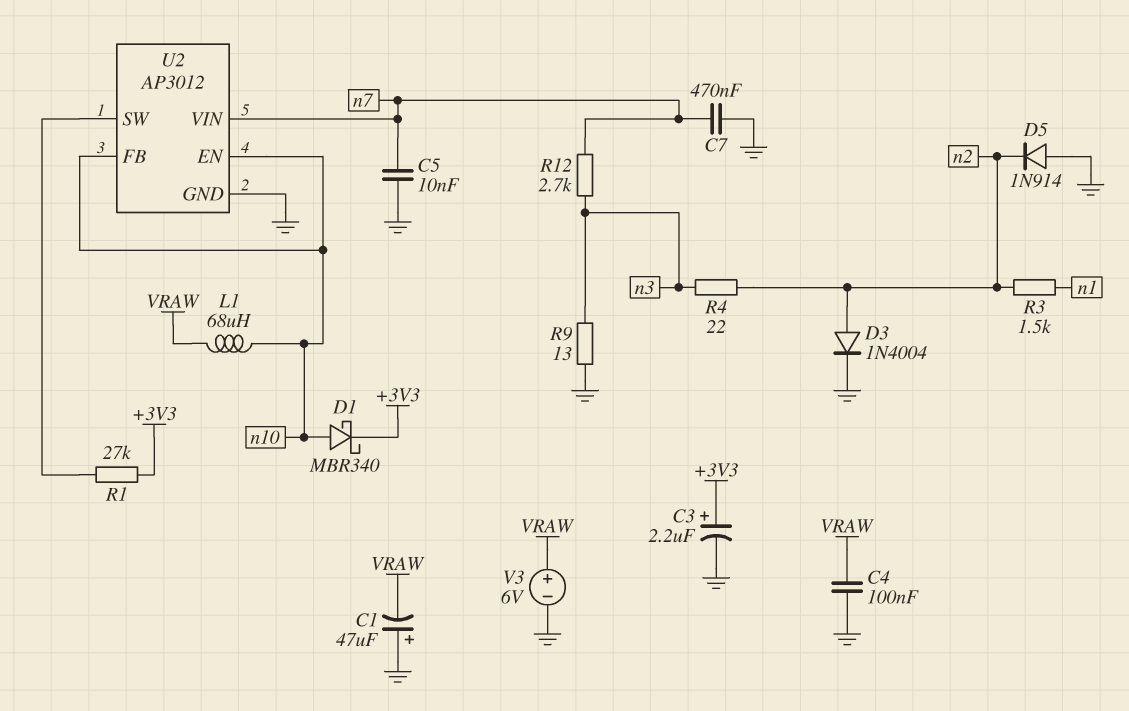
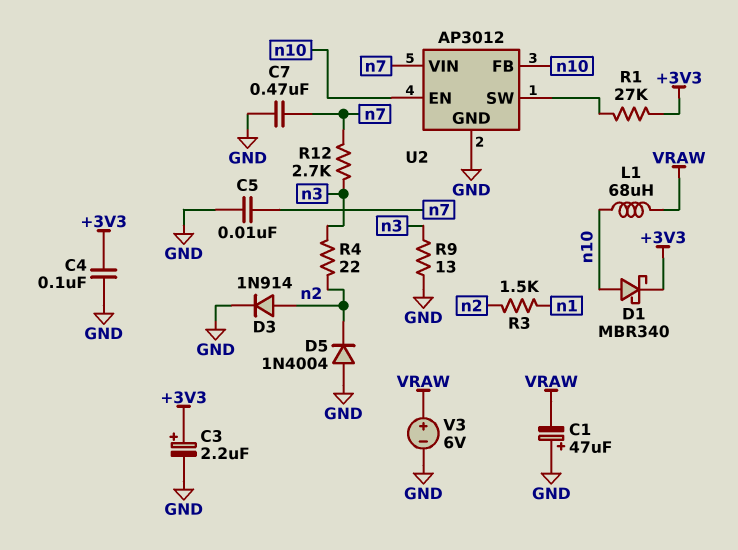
C4: 100nF (GND, VRAW) -> 100nF (+3V3, GND)
D3: diode 1N4004 (A n2, K GND) -> diode 1N914 (A n2, K GND)
D5: diode 1N914 (A GND, K n2) -> diode 1N4004 (A GND, K n2)

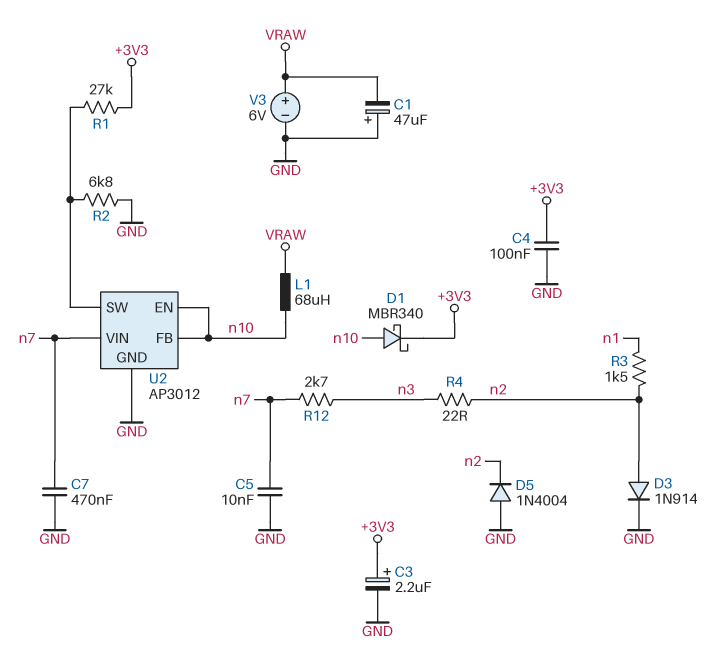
R2: none -> 6.8k (GND, U2/SW)
R9: 13 (GND, n3) -> none

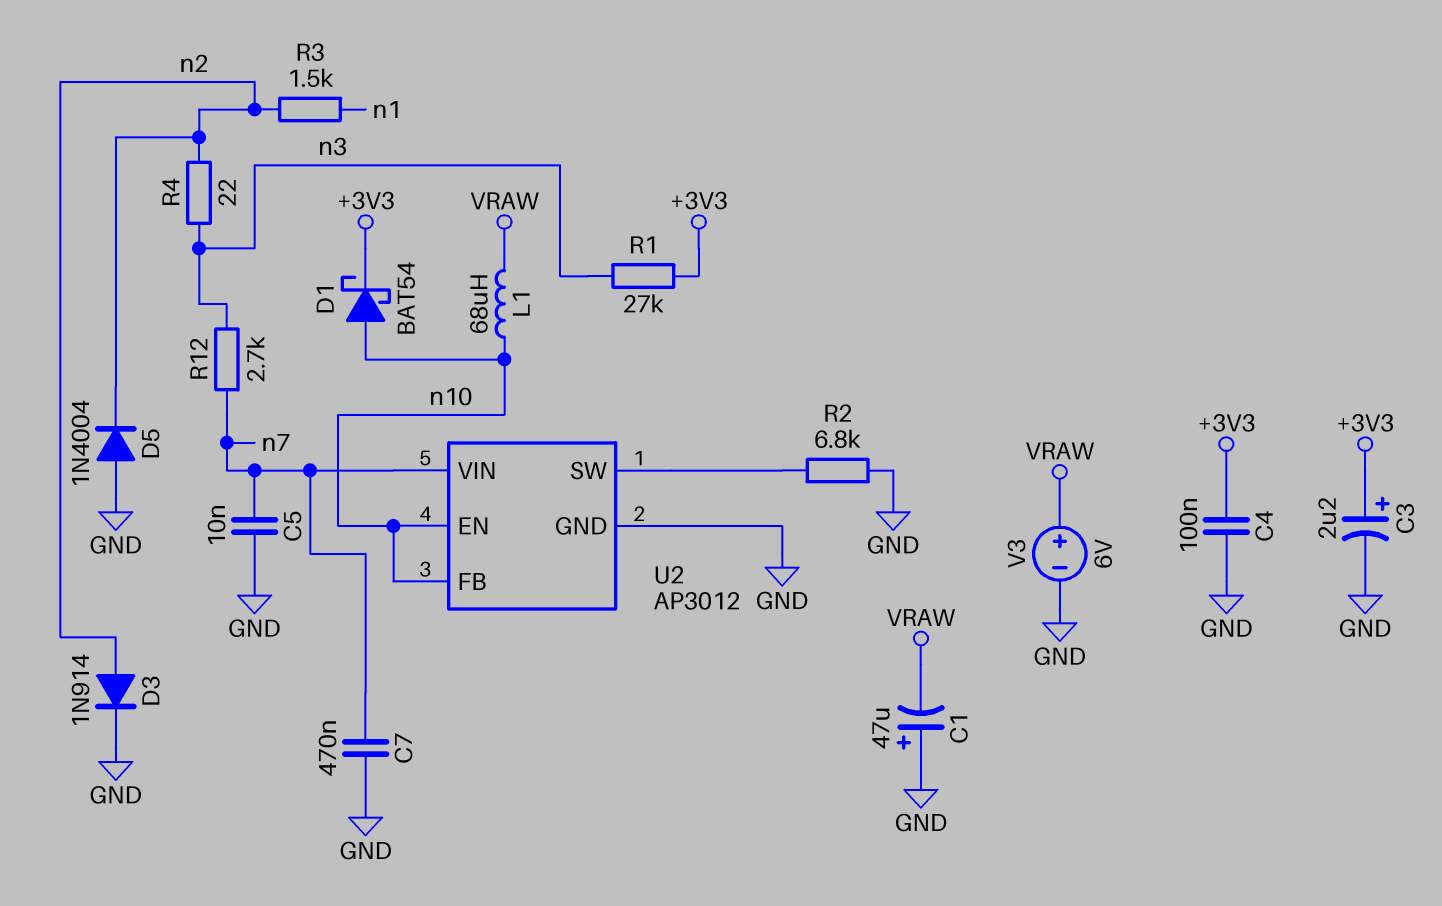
D1: schottky MBR340 (A n10, K +3V3) -> schottky BAT54 (A n10, K +3V3)
R1: 27k (+3V3, U2/SW) -> 27k (+3V3, n3)

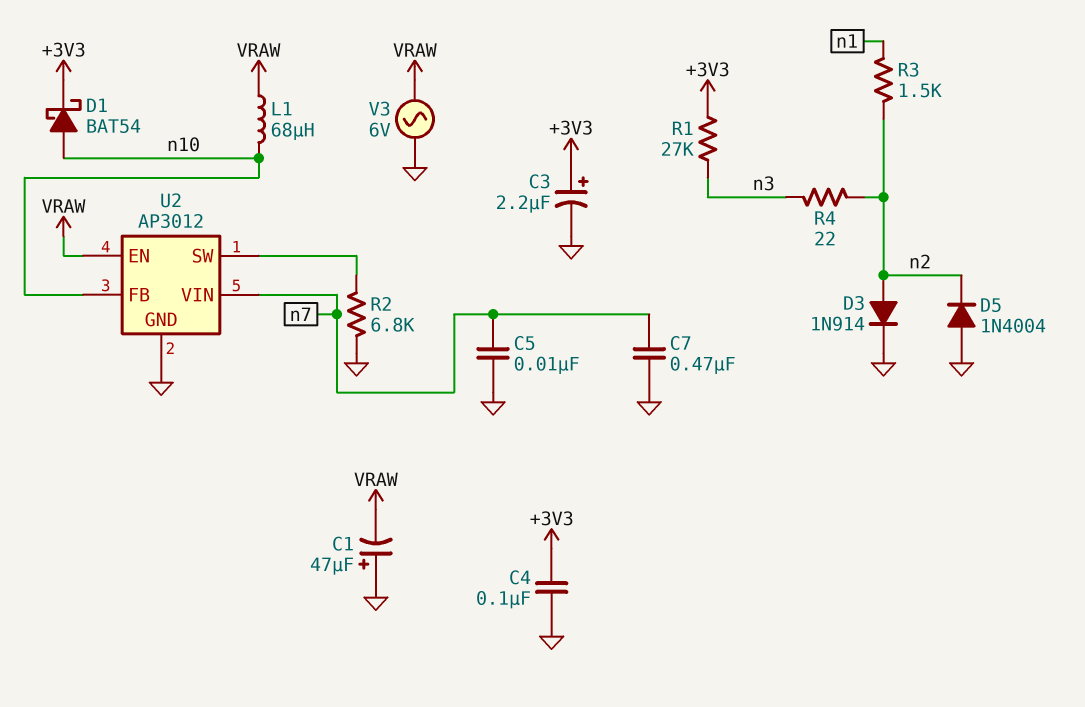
R12: 2.7k (n3, n7) -> none
U2 pin EN: n10 -> VRAW
V3: 6V (plus VRAW, minus GND) -> AC 6V (GND, VRAW)

